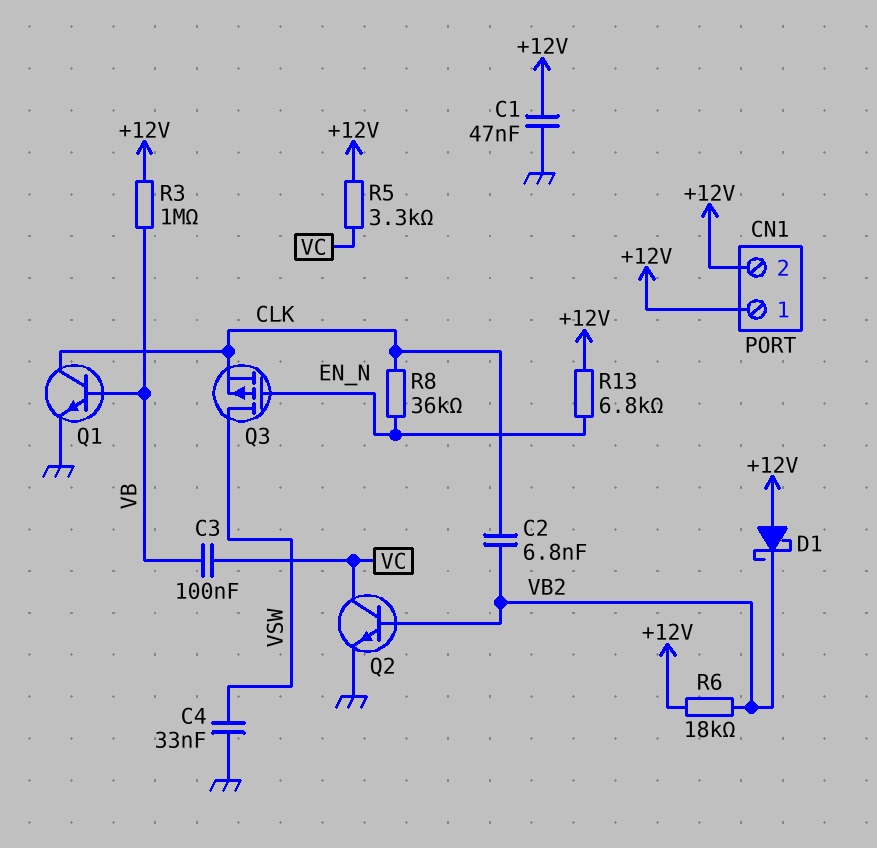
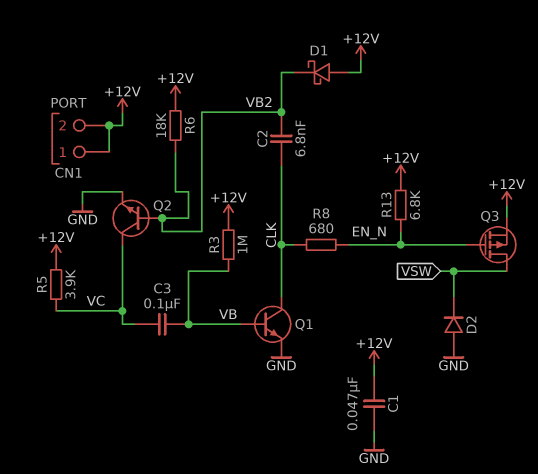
C4: 33nF (GND, VSW) -> none
D2: none -> diode (A GND, K VSW)
Q3: PMOS (G EN_N, D VSW, S CLK) -> PMOS (G EN_N, D VSW, S +12V)
R5: 3.3k (+12V, VC) -> 3.9k (+12V, VC)
R8: 36k (CLK, EN_N) -> 680 (CLK, EN_N)

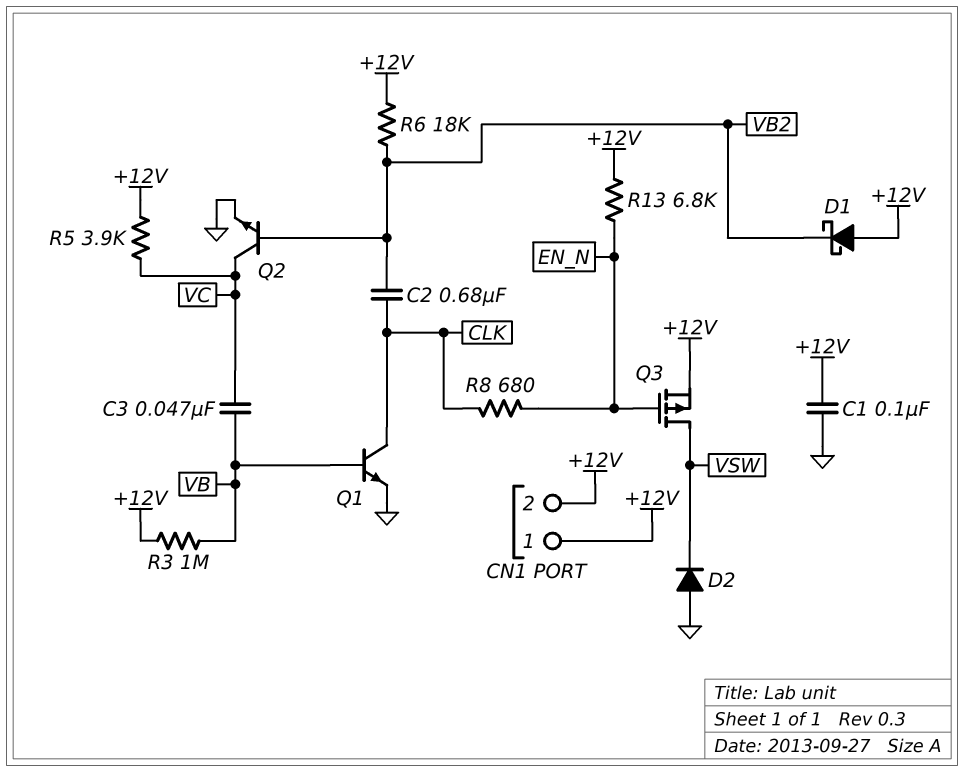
C1: 47nF (+12V, GND) -> 100nF (+12V, GND)
C2: 6.8nF (CLK, VB2) -> 680nF (CLK, VB2)
C3: 100nF (VB, VC) -> 47nF (VB, VC)

